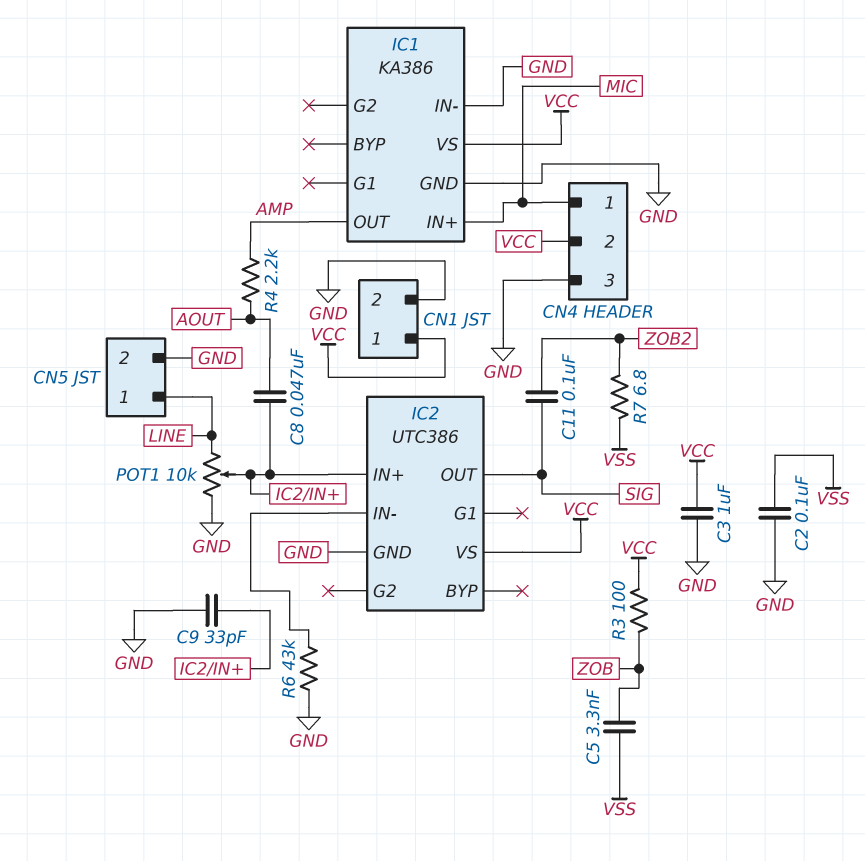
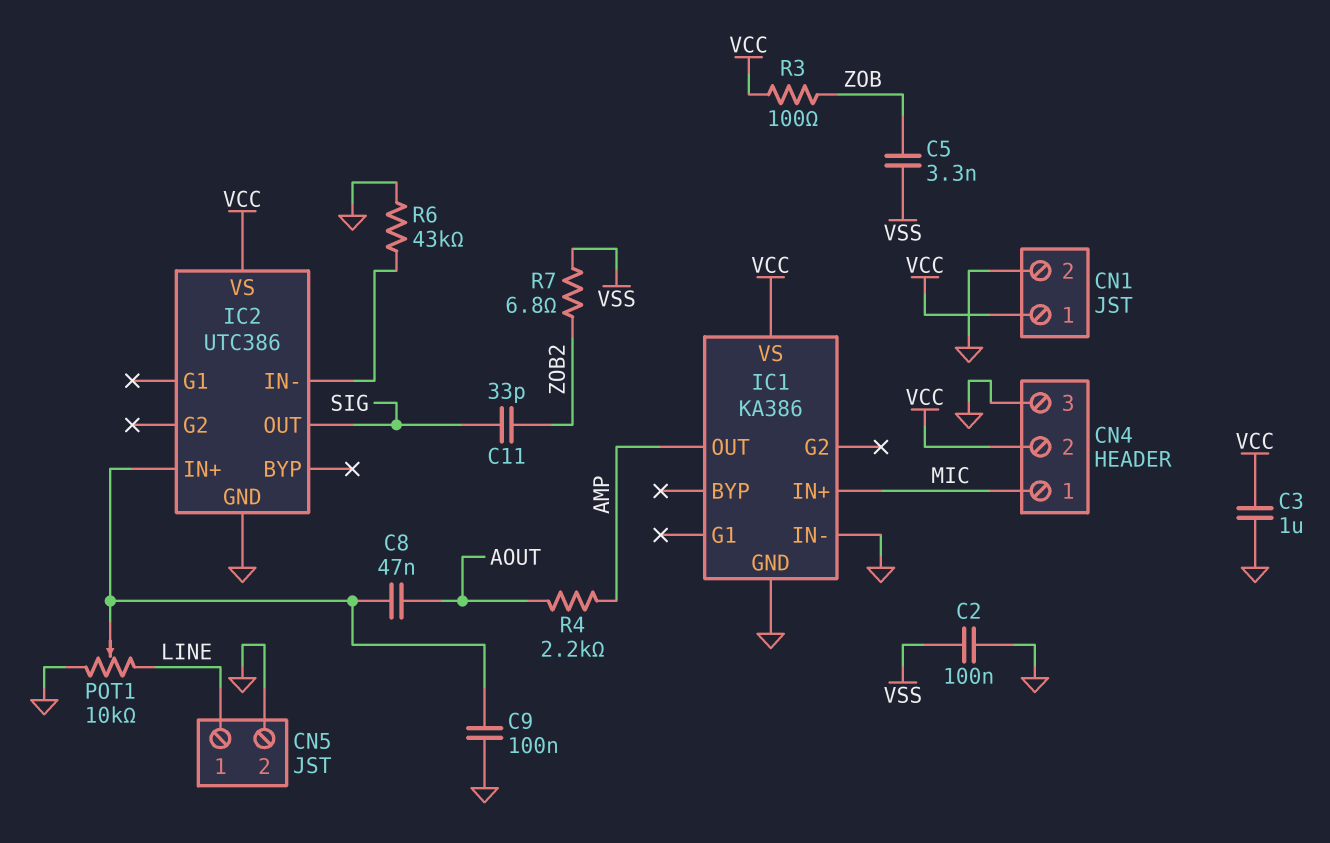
C9: 33pF (GND, IC2/IN+) -> 100nF (GND, IC2/IN+)
C11: 100nF (SIG, ZOB2) -> 33pF (SIG, ZOB2)

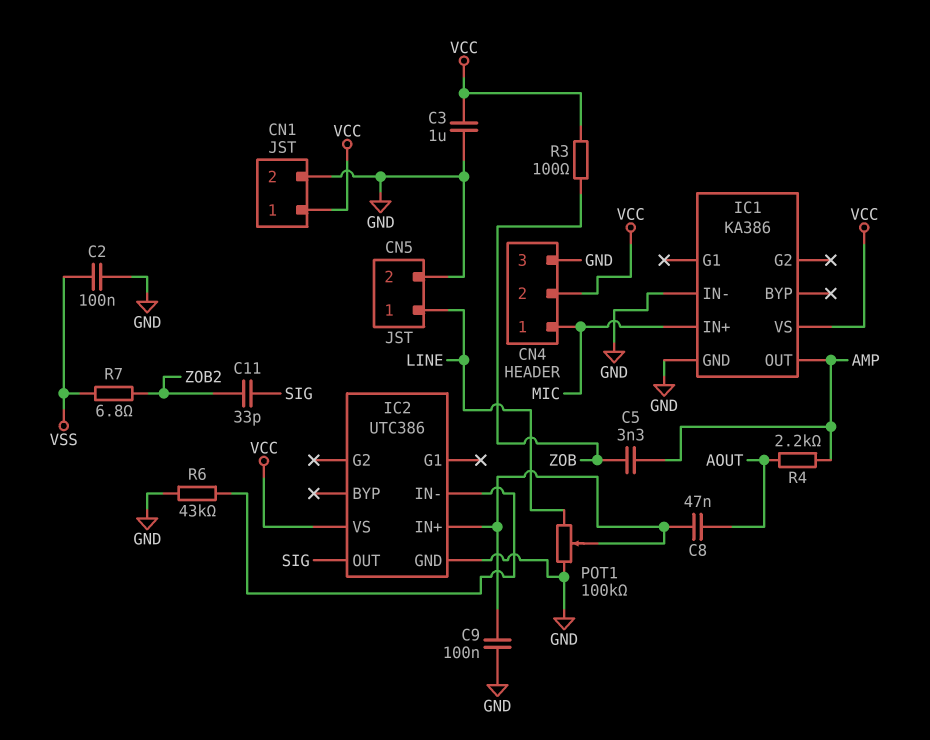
C5: 3.3nF (VSS, ZOB) -> 3.3nF (AMP, ZOB)
POT1: 10k (GND, LINE, wiper IC2/IN+) -> 100k (GND, LINE, wiper IC2/IN+)

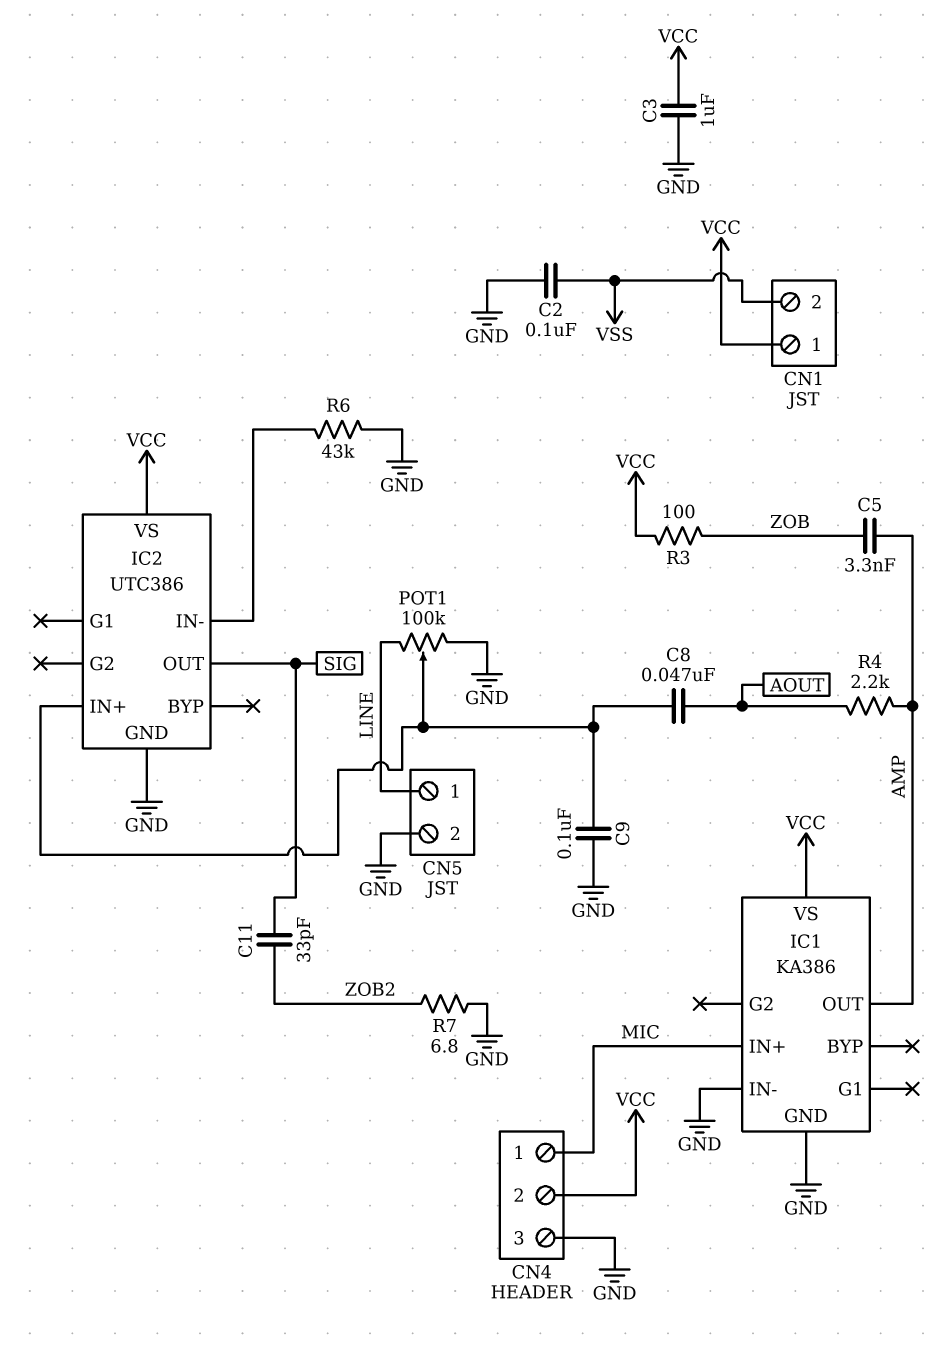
CN1 pin 2: GND -> VSS
R7: 6.8 (VSS, ZOB2) -> 6.8 (GND, ZOB2)

